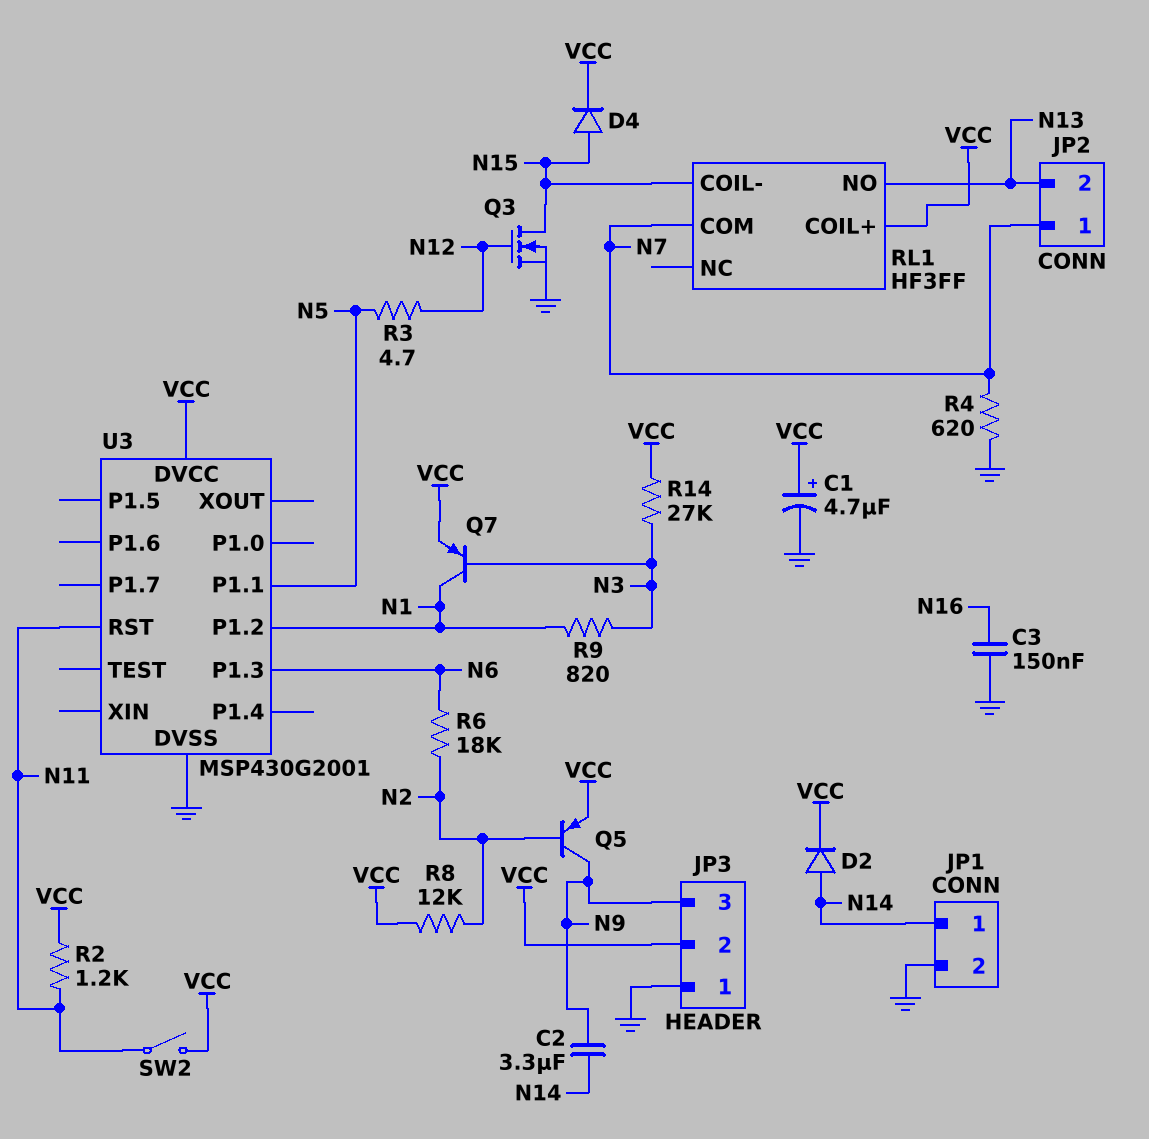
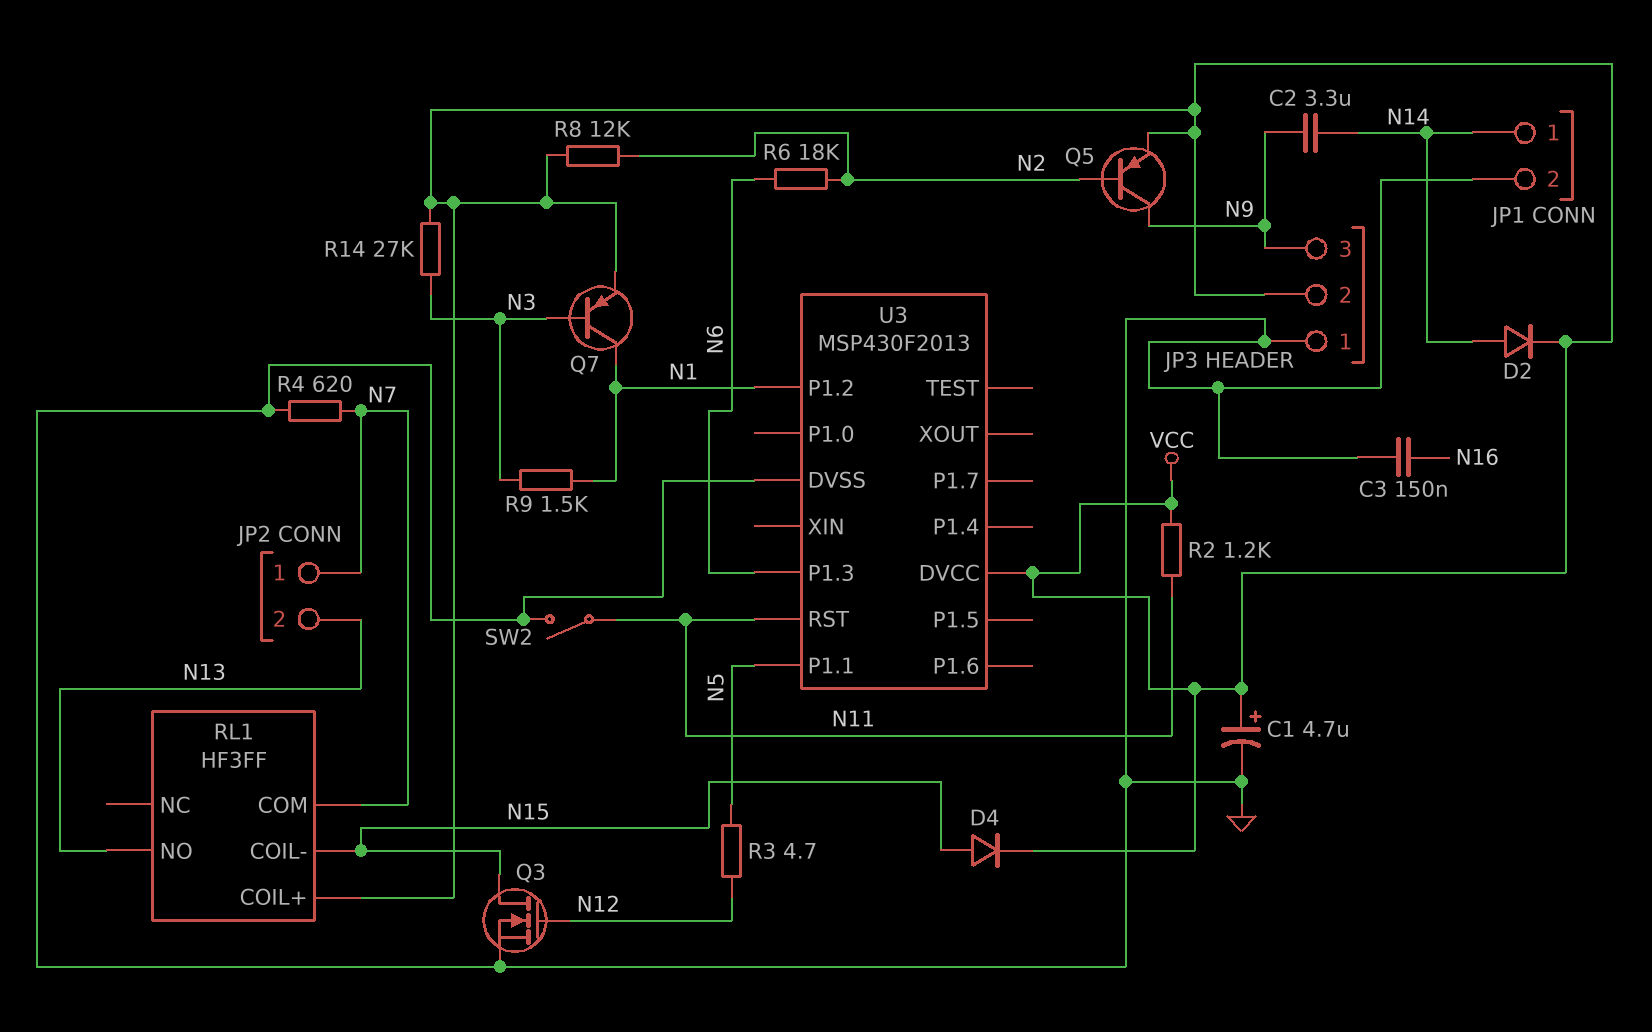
R9: 820 (N1, N3) -> 1.5k (N1, N3)
SW2: switch (N11, VCC) -> switch (GND, N11)
U3: MSP430G2001 -> MSP430F2013

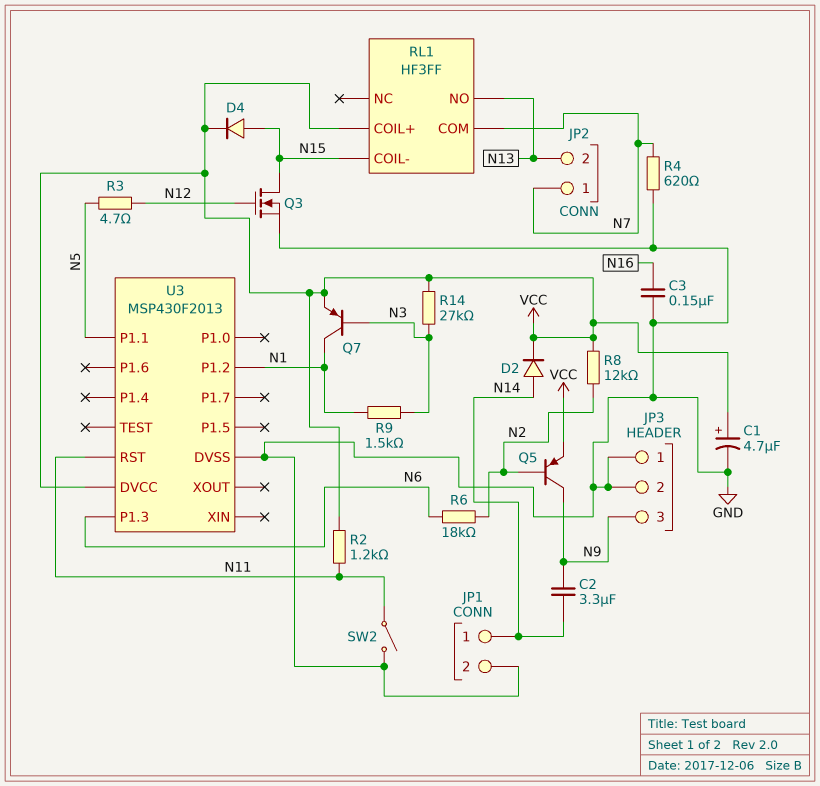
JP3 pin 2: VCC -> GND

